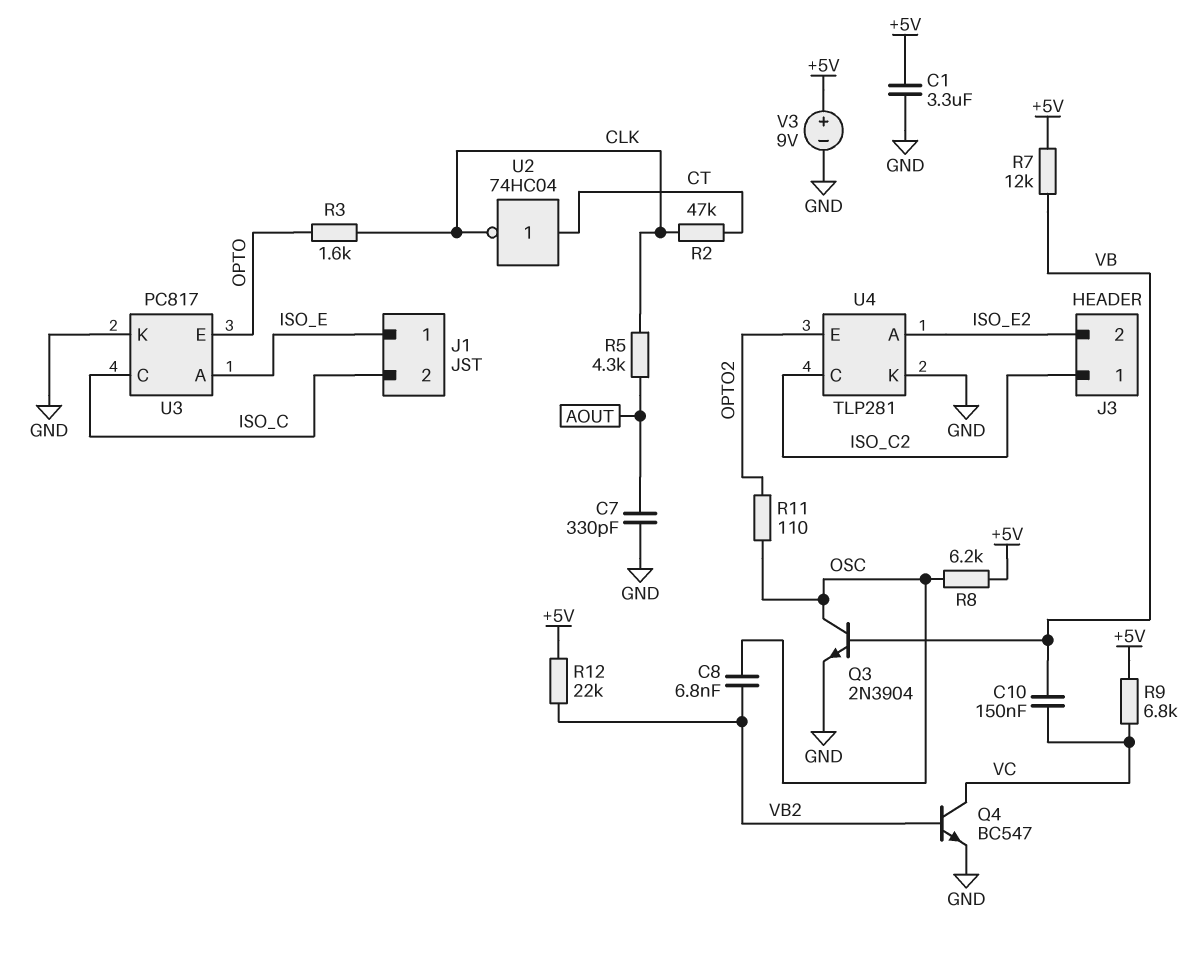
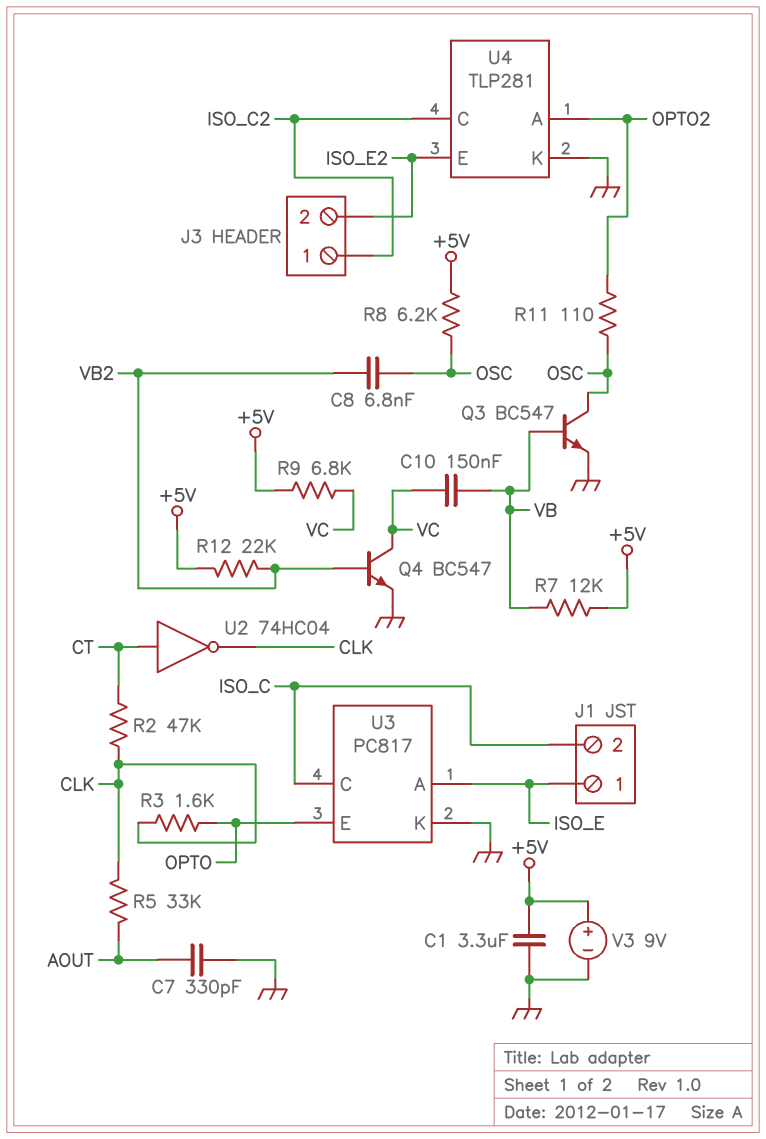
Q3: NPN 2N3904 (B VB, C OSC, E GND) -> NPN BC547 (B VB, C OSC, E GND)
R5: 4.3k (AOUT, CLK) -> 33k (AOUT, CLK)
U4 pin A: ISO_E2 -> OPTO2
U4 pin E: OPTO2 -> ISO_E2

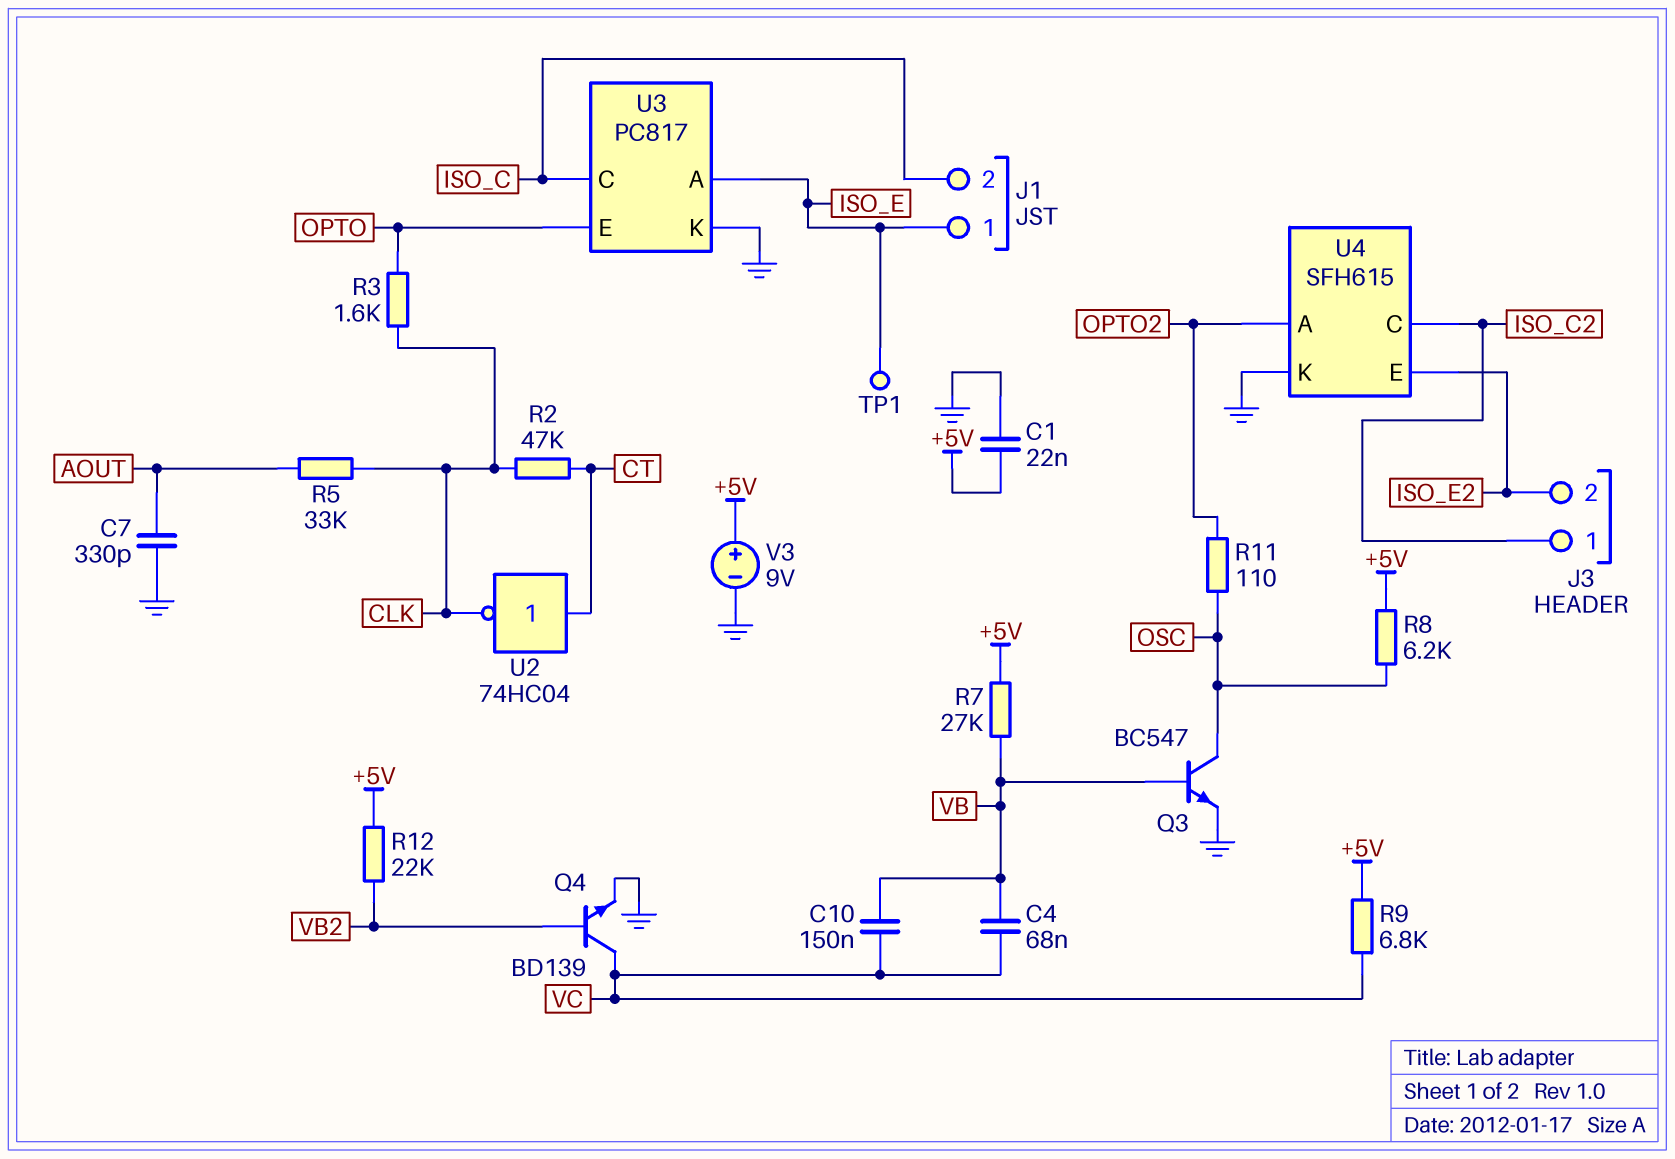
C1: 3.3uF (+5V, GND) -> 22nF (+5V, GND)
C4: none -> 68nF (VB, VC)
C8: 6.8nF (OSC, VB2) -> none
Q4: NPN BC547 (B VB2, C VC, E GND) -> NPN BD139 (B VB2, C VC, E GND)
R7: 12k (+5V, VB) -> 27k (+5V, VB)
TP1: none -> test point (ISO_E)
U4: TLP281 -> SFH615

